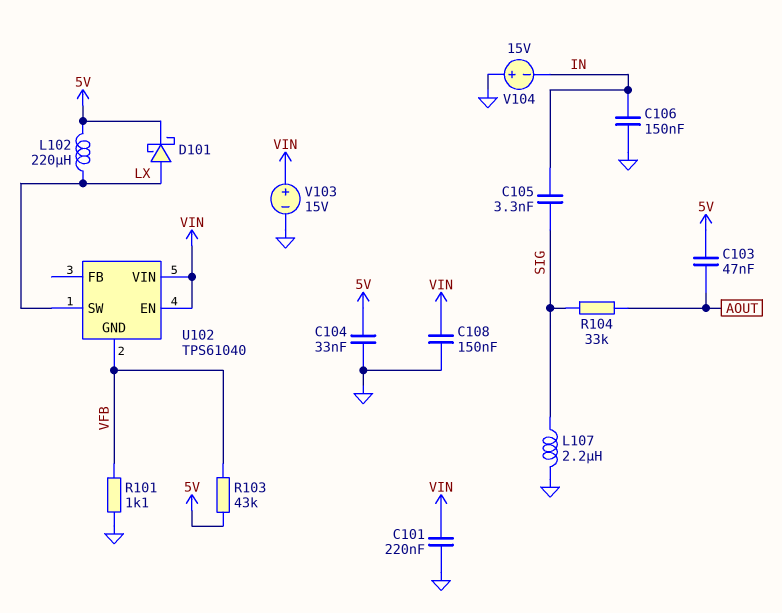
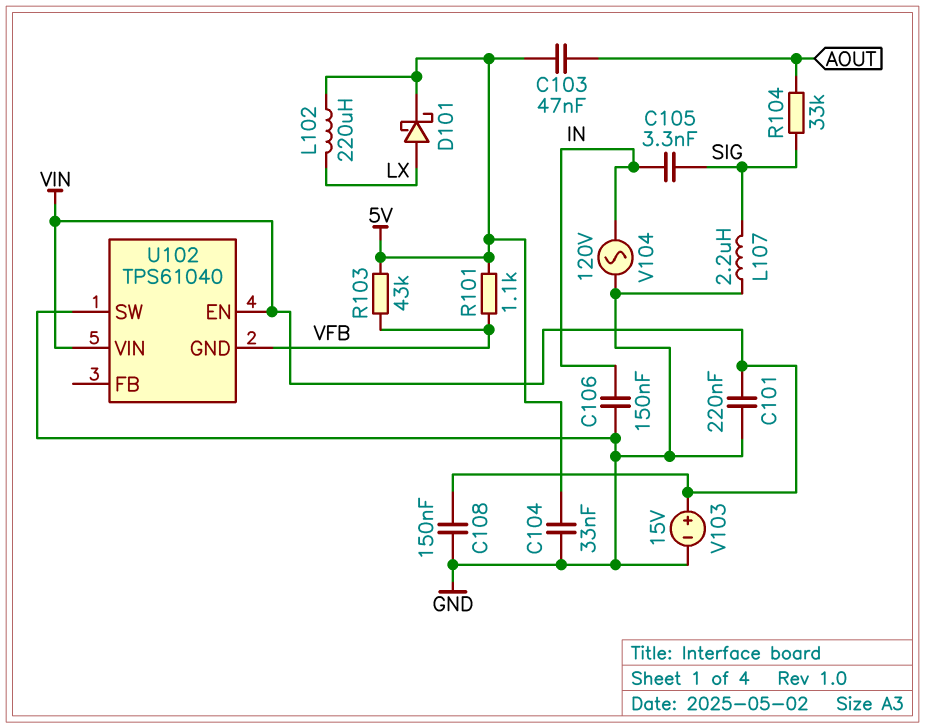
R101: 1.1k (GND, VFB) -> 1.1k (5V, VFB)
U102 pin SW: LX -> GND
V104: 15V (plus GND, minus IN) -> AC 120V (GND, IN)

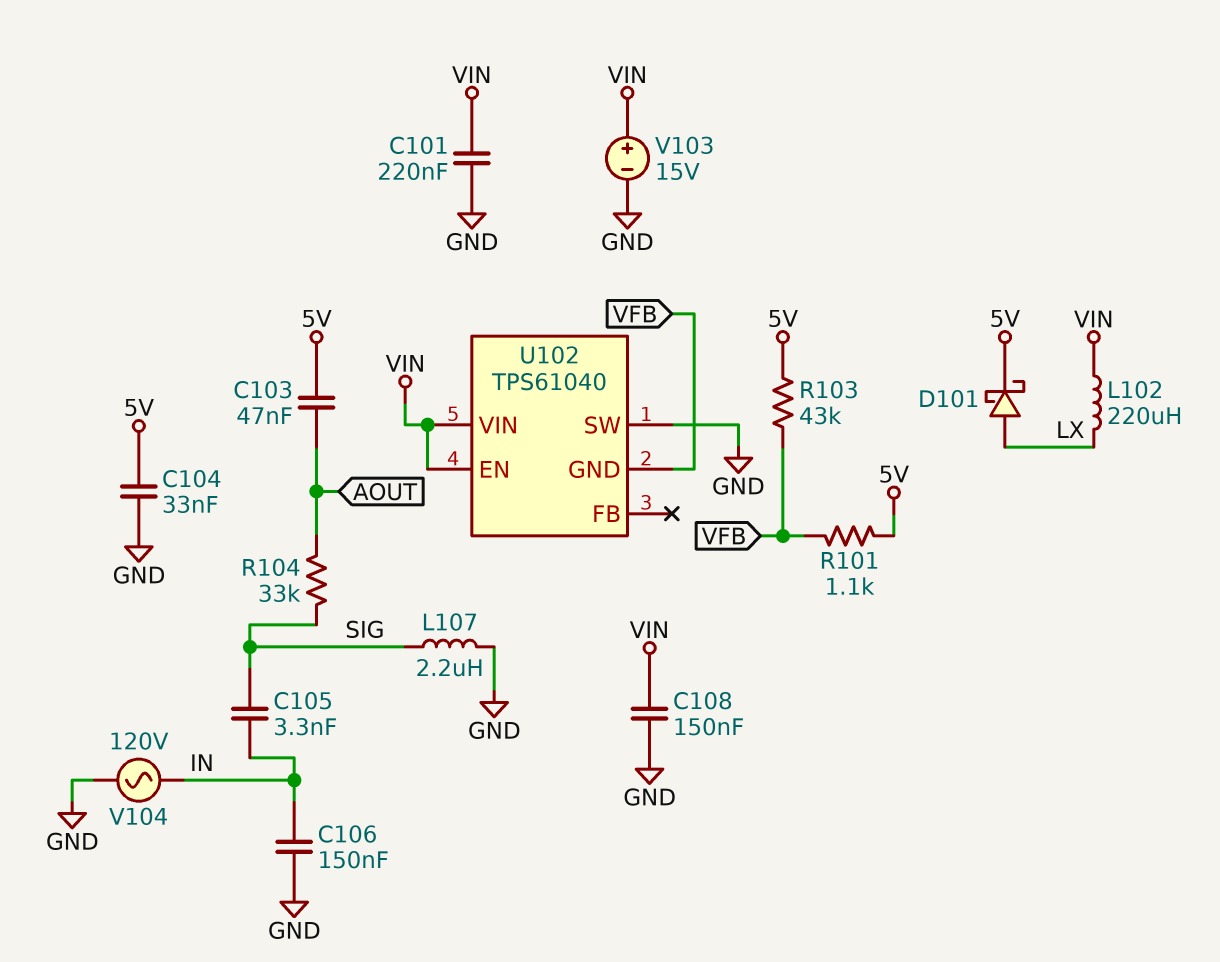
L102: 220uH (5V, LX) -> 220uH (LX, VIN)

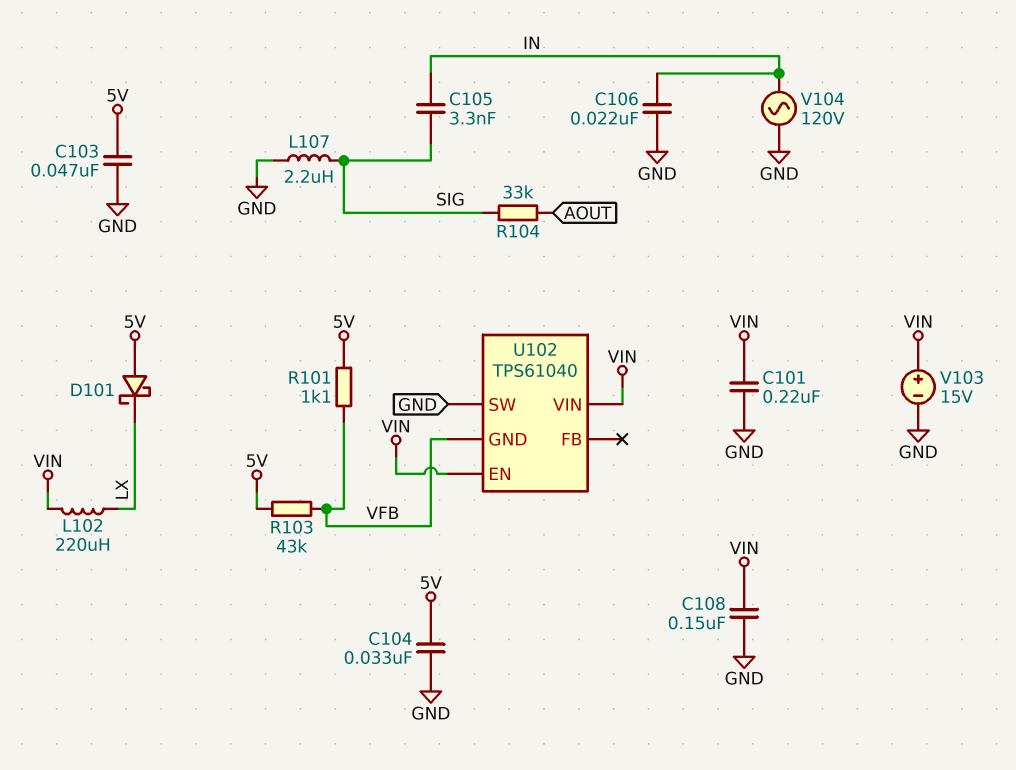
C103: 47nF (5V, AOUT) -> 47nF (5V, GND)
C106: 150nF (GND, IN) -> 22nF (GND, IN)
D101: schottky (A LX, K 5V) -> schottky (A 5V, K LX)

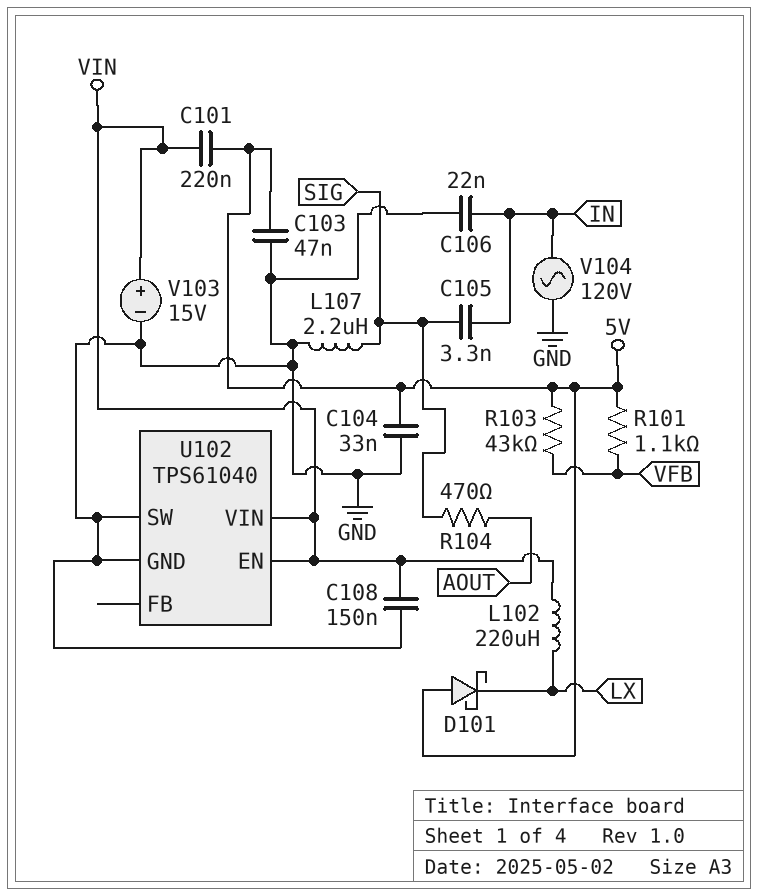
C101: 220nF (GND, VIN) -> 220nF (5V, VIN)
R104: 33k (AOUT, SIG) -> 470 (AOUT, SIG)
U102 pin GND: VFB -> GND

